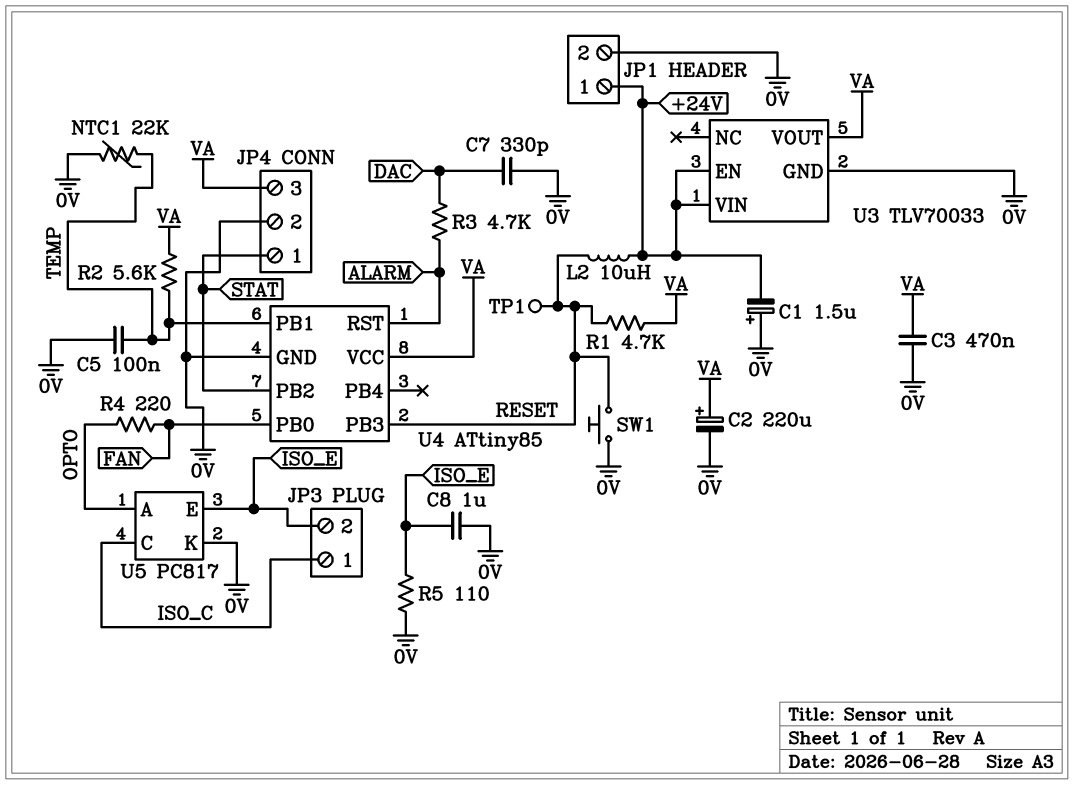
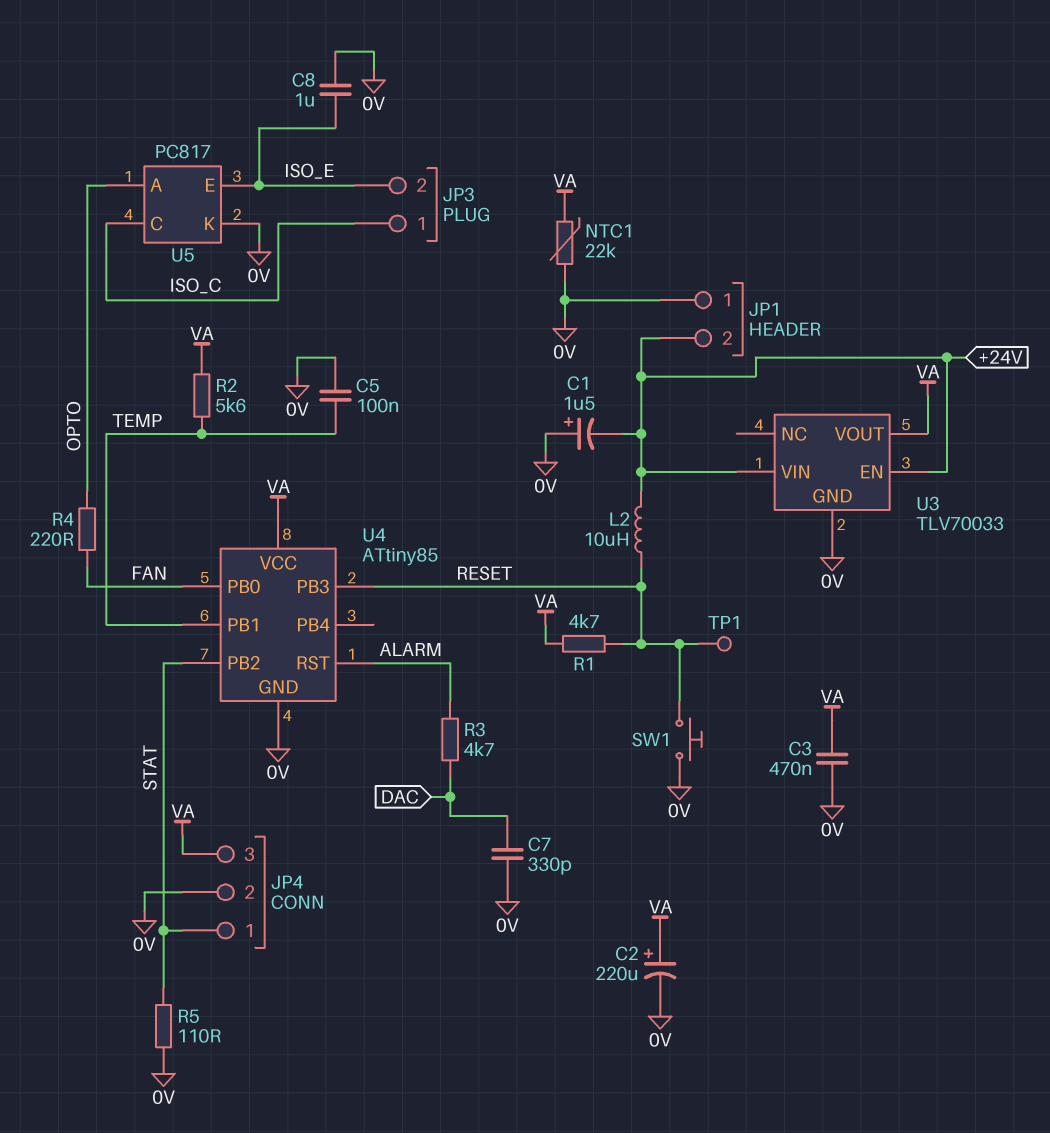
JP1 pin 1: +24V -> 0V
JP1 pin 2: 0V -> +24V
NTC1: 22k (0V, TEMP) -> 22k (0V, VA)
R5: 110 (0V, ISO_E) -> 110 (0V, STAT)

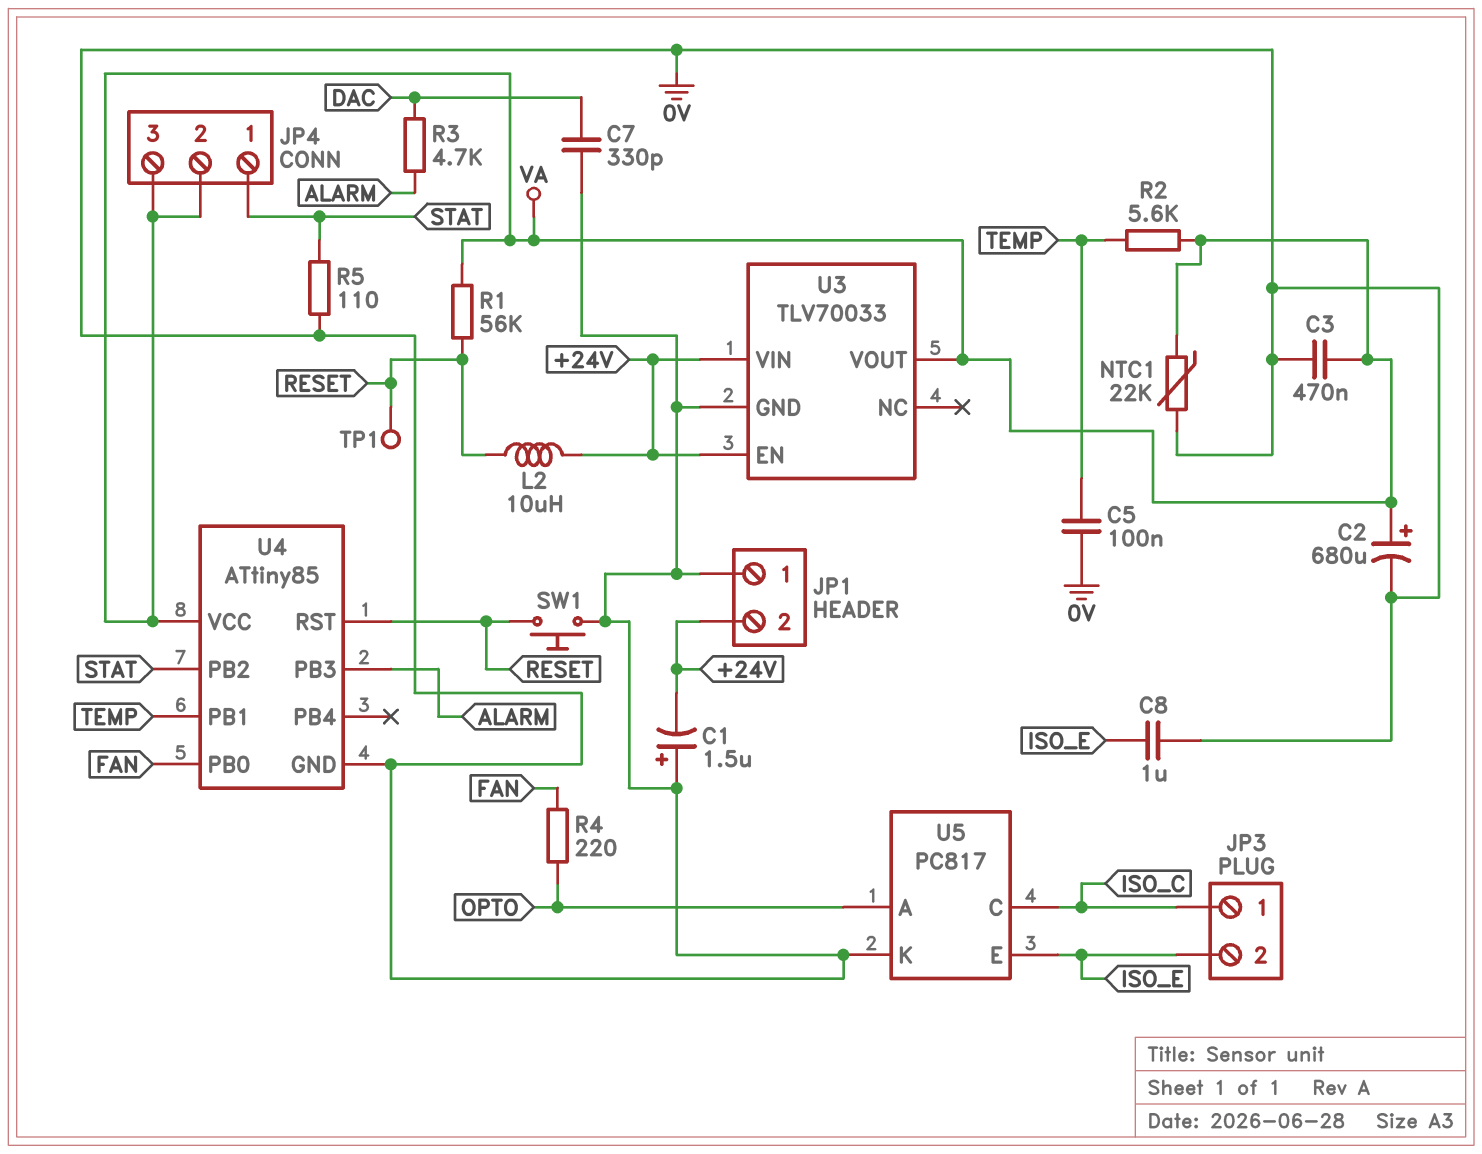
C2: 220uF (plus VA, minus 0V) -> 680uF (plus VA, minus 0V)
JP4 pin 2: 0V -> VA
R1: 4.7k (RESET, VA) -> 56k (RESET, VA)
U4 pin PB3: RESET -> ALARM
U4 pin RST: ALARM -> RESET

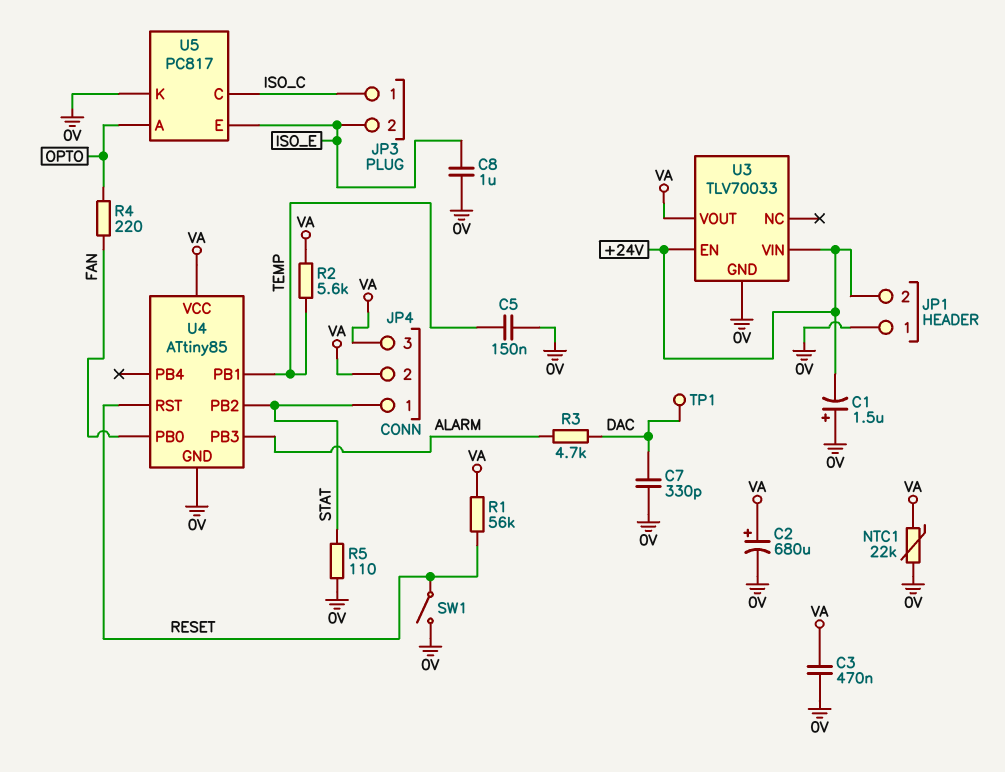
C5: 100nF (0V, TEMP) -> 150nF (0V, TEMP)
L2: 10uH (+24V, RESET) -> none
SW1: button (0V, RESET) -> switch (0V, RESET)
TP1: test point (RESET) -> test point (DAC)

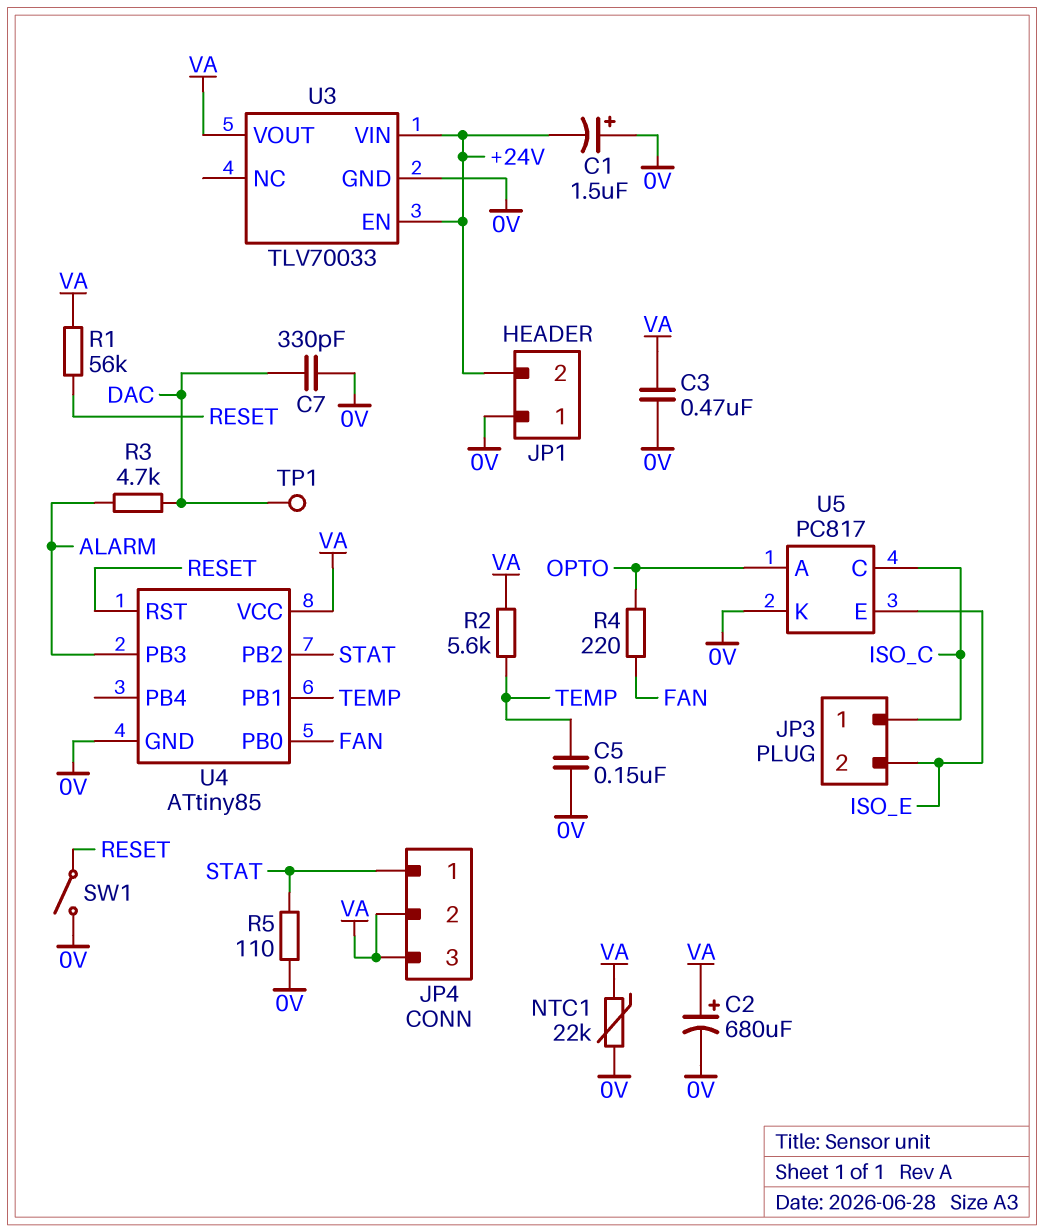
C8: 1uF (0V, ISO_E) -> none

